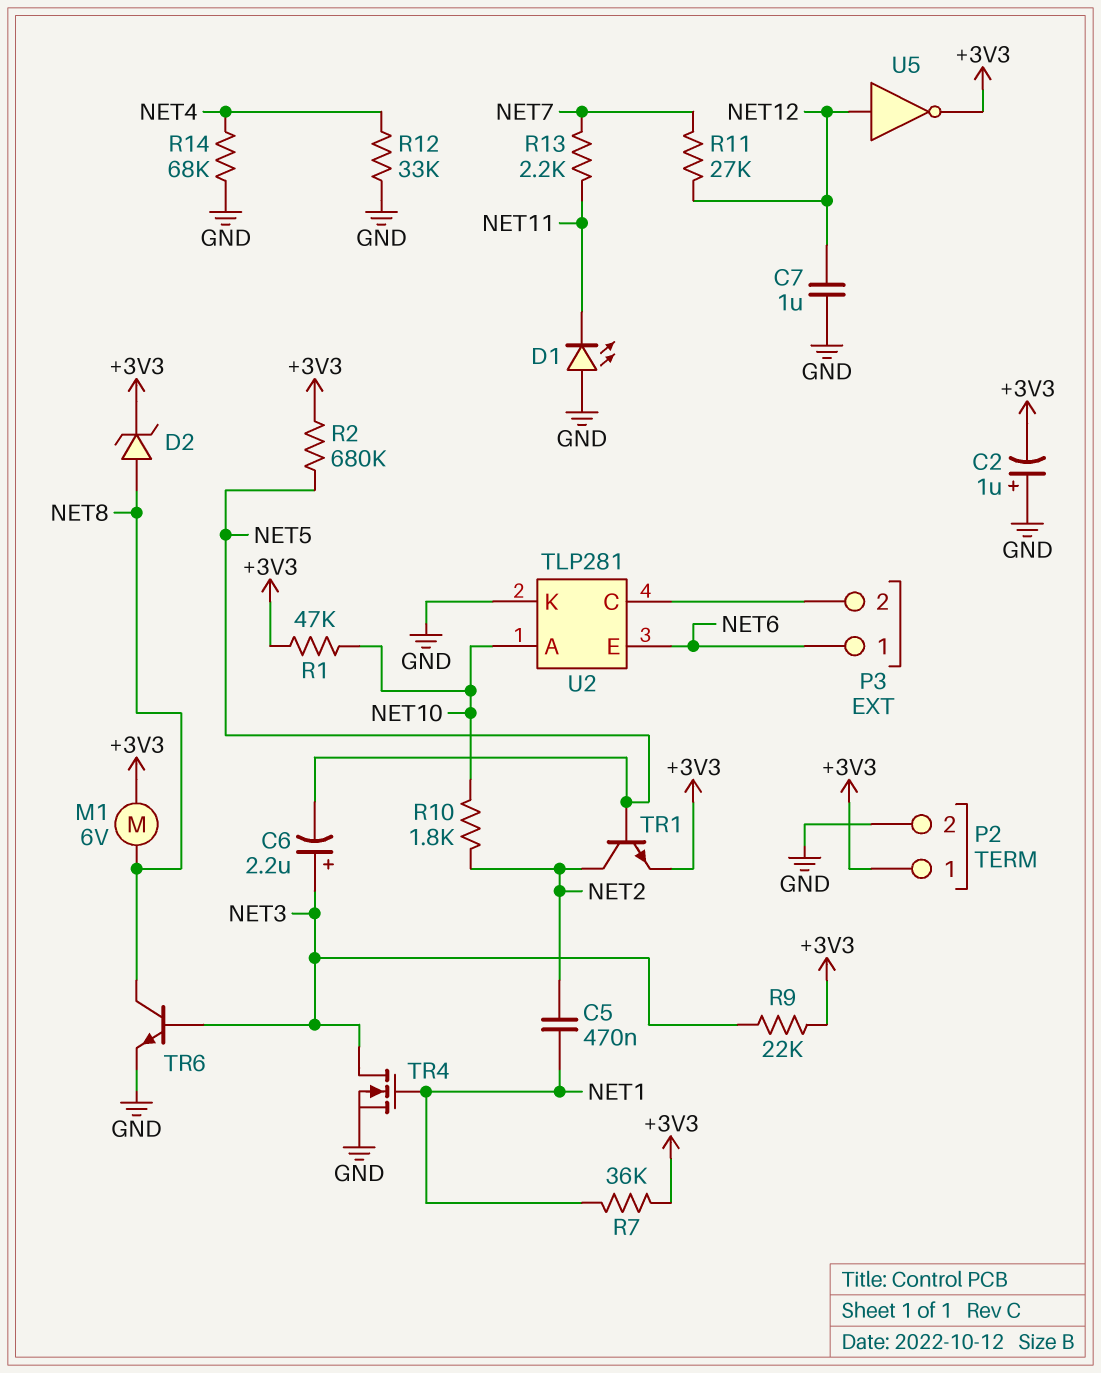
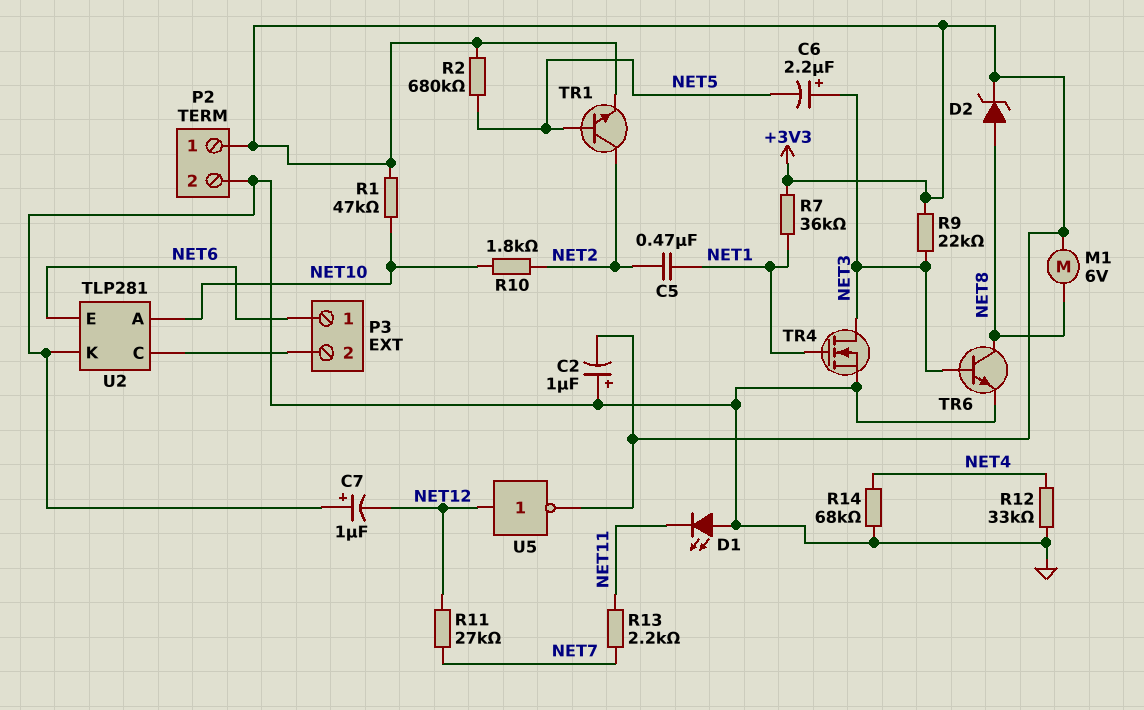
C7: 1uF (GND, NET12) -> 1uF (plus GND, minus NET12)

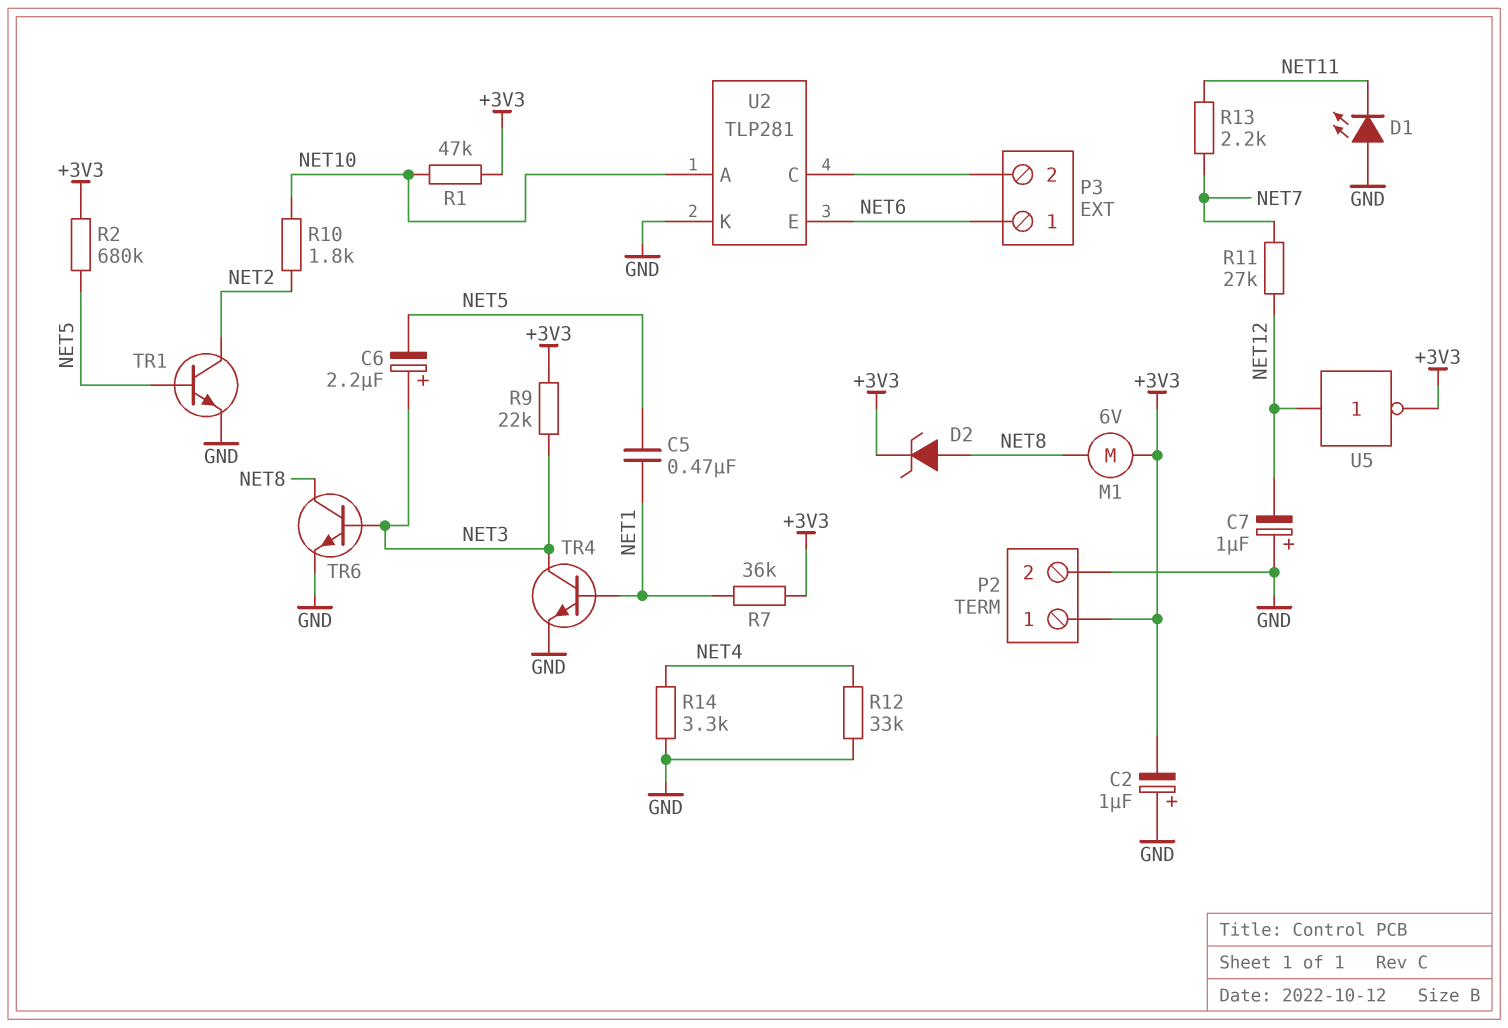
C5: 470nF (NET1, NET2) -> 470nF (NET1, NET5)
R14: 68k (GND, NET4) -> 3.3k (GND, NET4)
TR1: NPN (B NET5, C NET2, E +3V3) -> NPN (B NET5, C NET2, E GND)
TR4: NMOS (G NET1, D NET3, S GND) -> NPN (B NET1, C NET3, E GND)

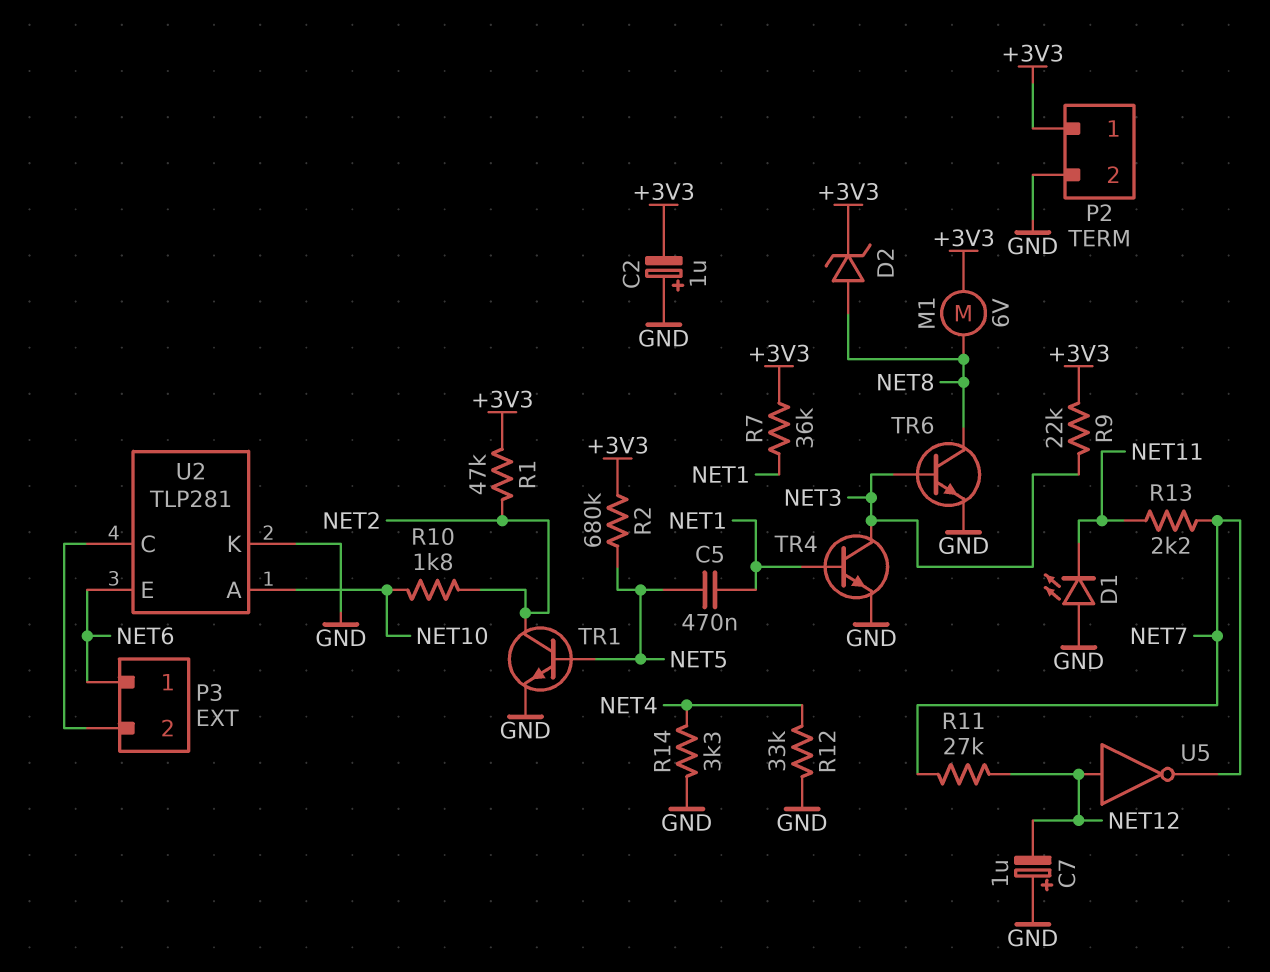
C6: 2.2uF (plus NET3, minus NET5) -> none
R1: 47k (+3V3, NET10) -> 47k (+3V3, NET2)
U5: NOT (in NET12, out +3V3) -> NOT (in NET12, out NET7)

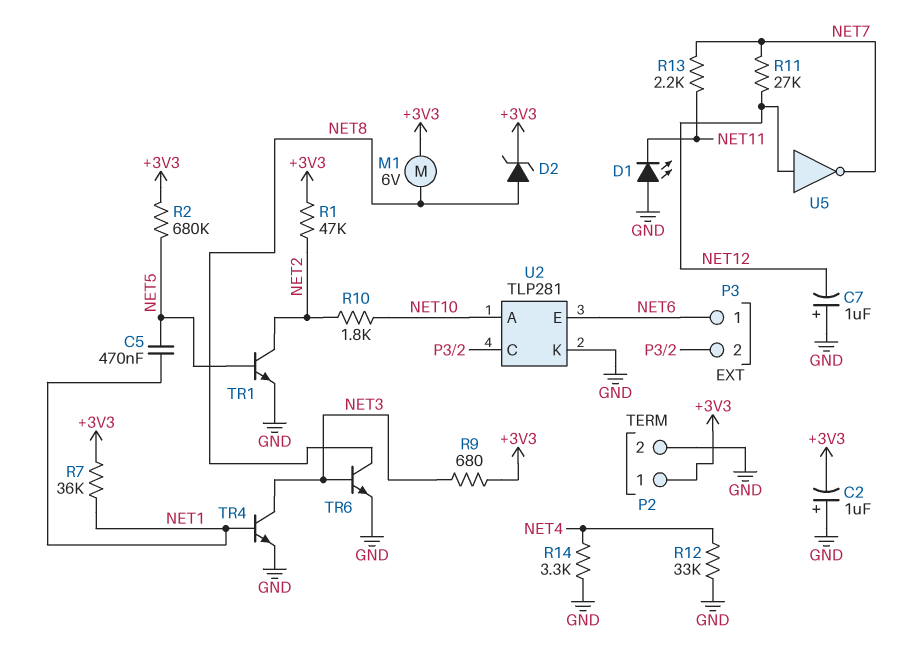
R9: 22k (+3V3, NET3) -> 680 (+3V3, NET3)

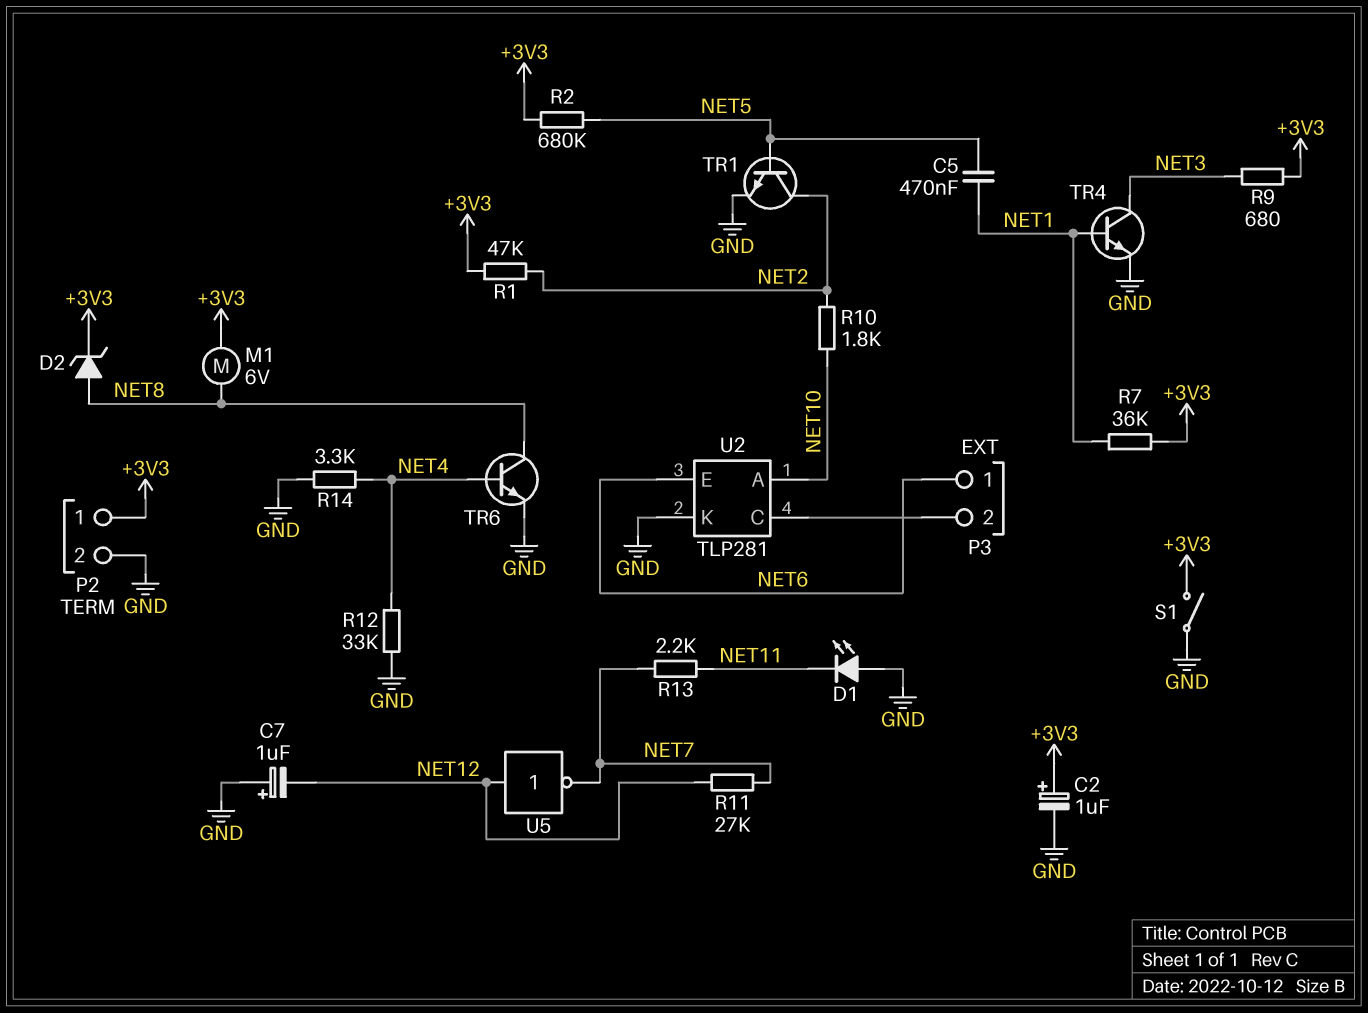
C2: 1uF (plus GND, minus +3V3) -> 1uF (plus +3V3, minus GND)
S1: none -> switch (+3V3, GND)
TR6: NPN (B NET3, C NET8, E GND) -> NPN (B NET4, C NET8, E GND)

